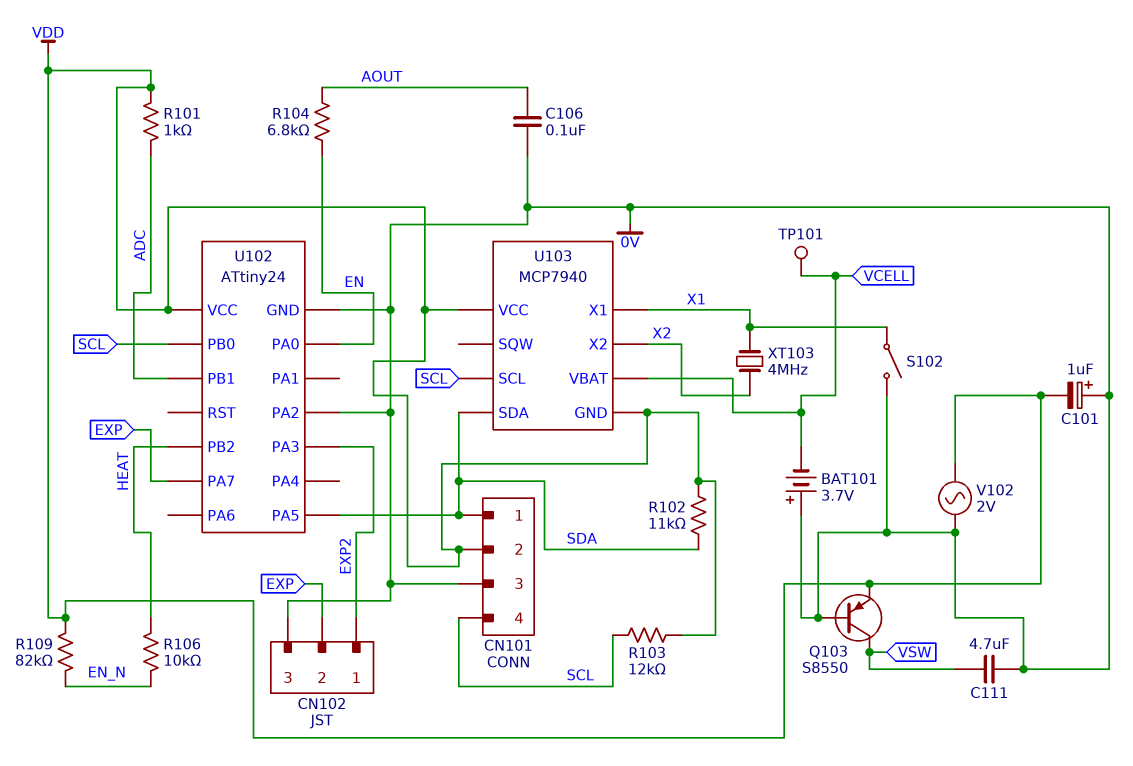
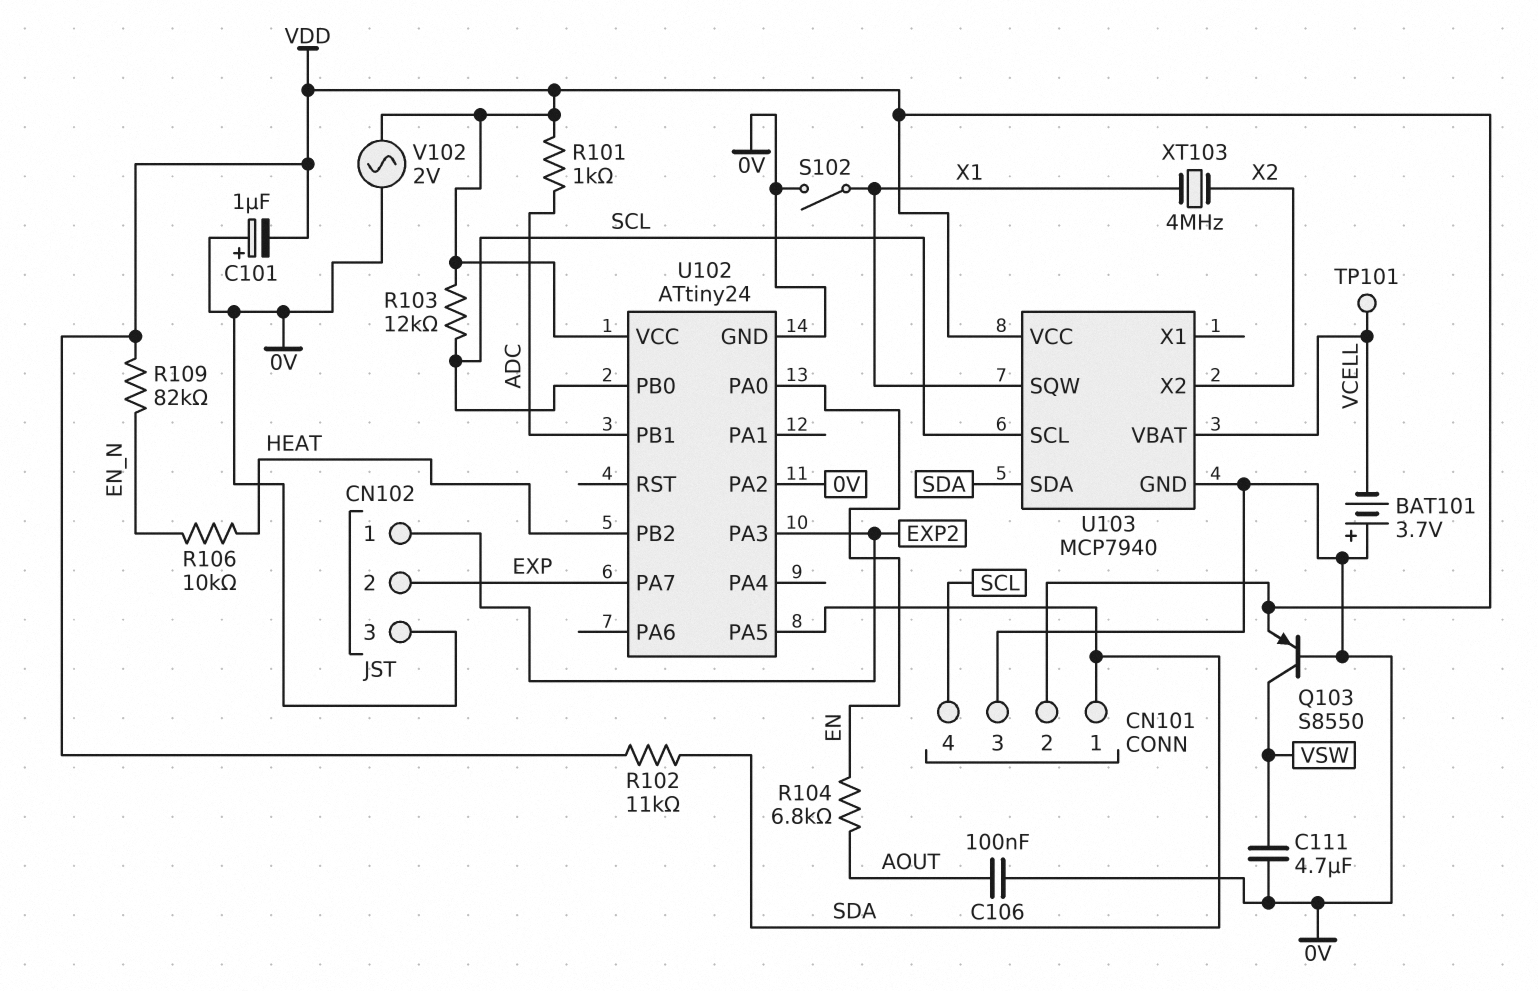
U103 pin GND: VDD -> 0V
U103 pin SQW: none -> X1
U103 pin X1: X1 -> none

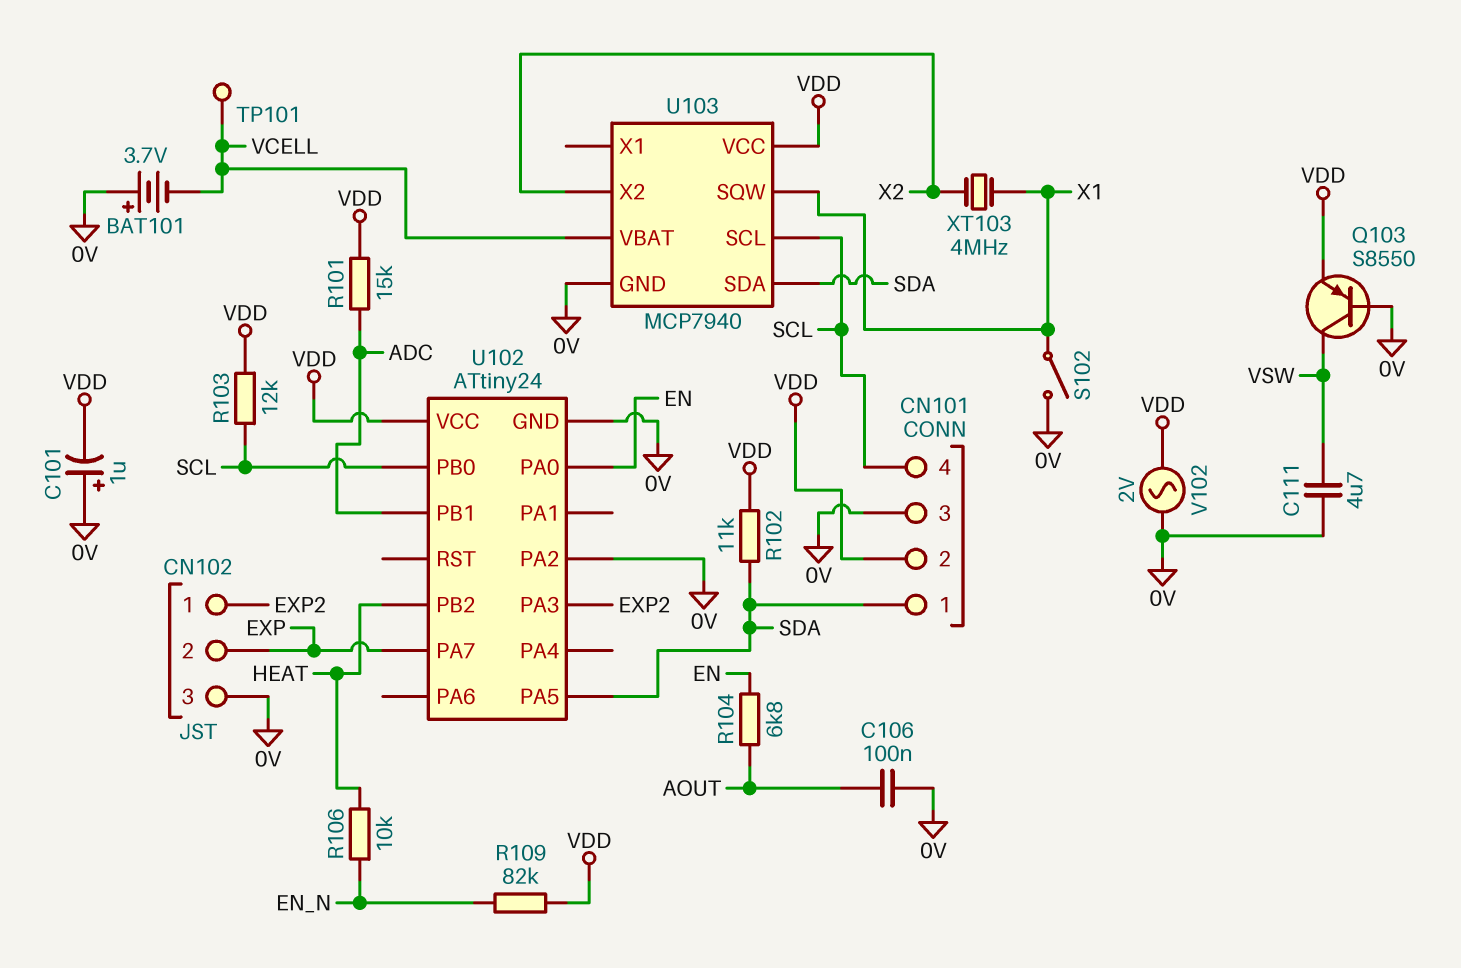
R101: 1k (ADC, VDD) -> 15k (ADC, VDD)

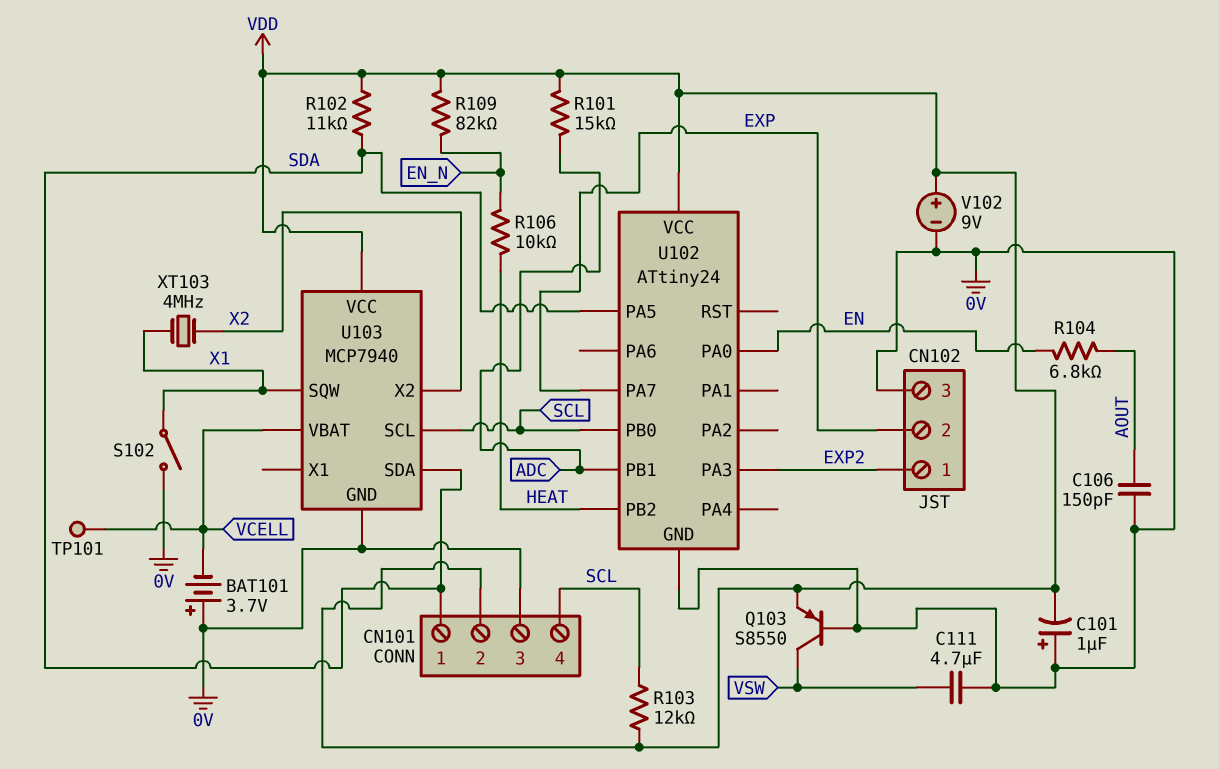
C106: 100nF (0V, AOUT) -> 150pF (0V, AOUT)
U102 pin PA2: 0V -> none
V102: AC 2V (0V, VDD) -> 9V (plus VDD, minus 0V)

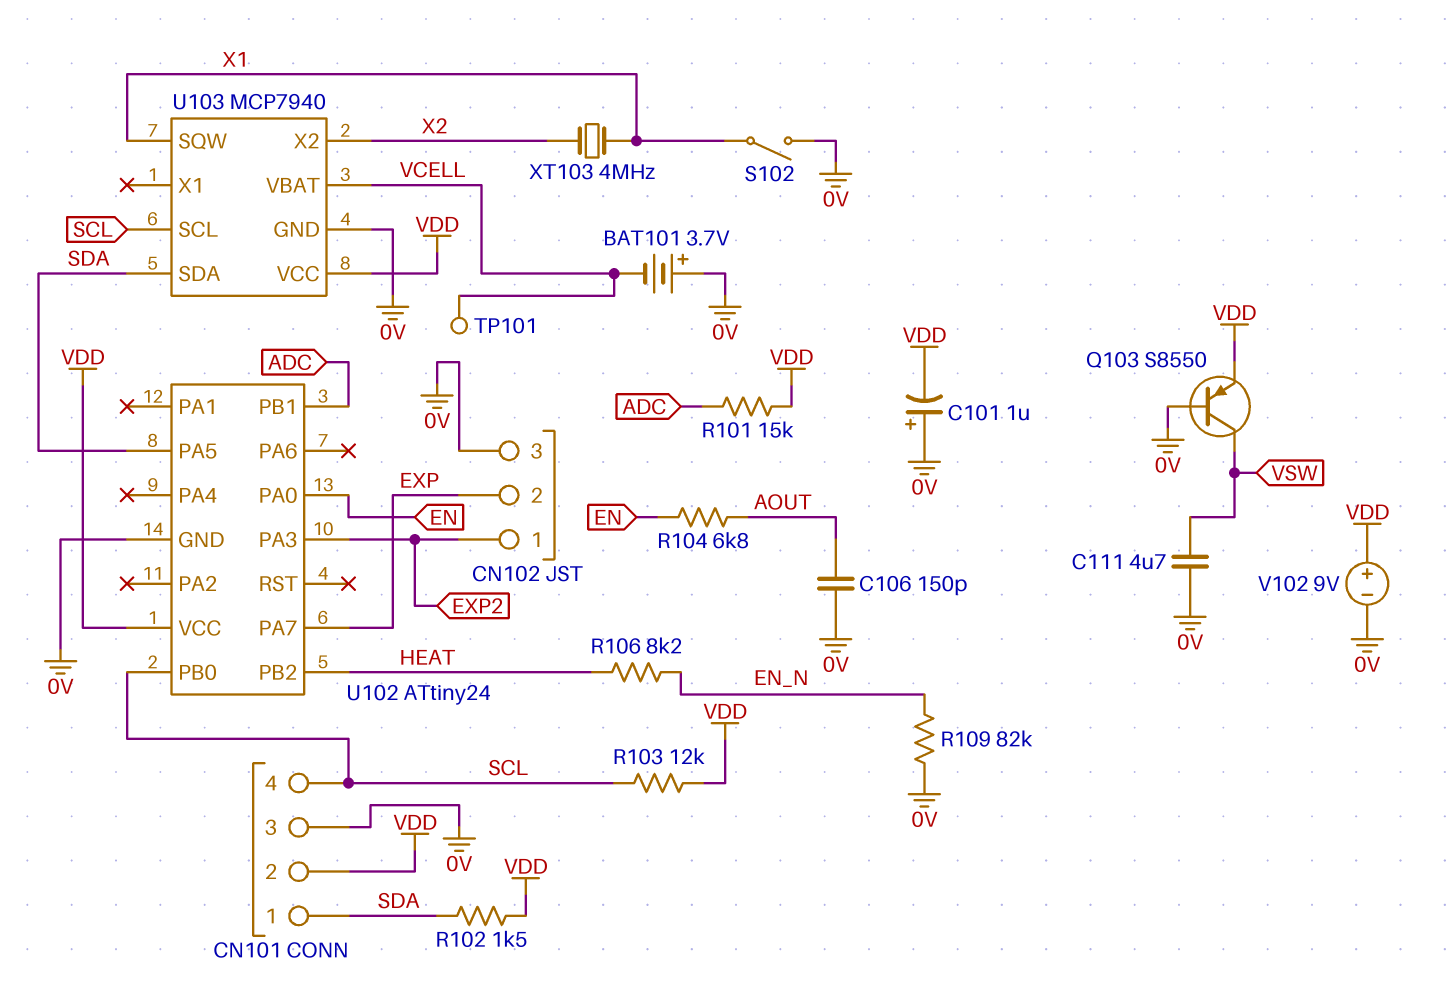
R102: 11k (SDA, VDD) -> 1.5k (SDA, VDD)
R106: 10k (EN_N, HEAT) -> 8.2k (EN_N, HEAT)
R109: 82k (EN_N, VDD) -> 82k (0V, EN_N)

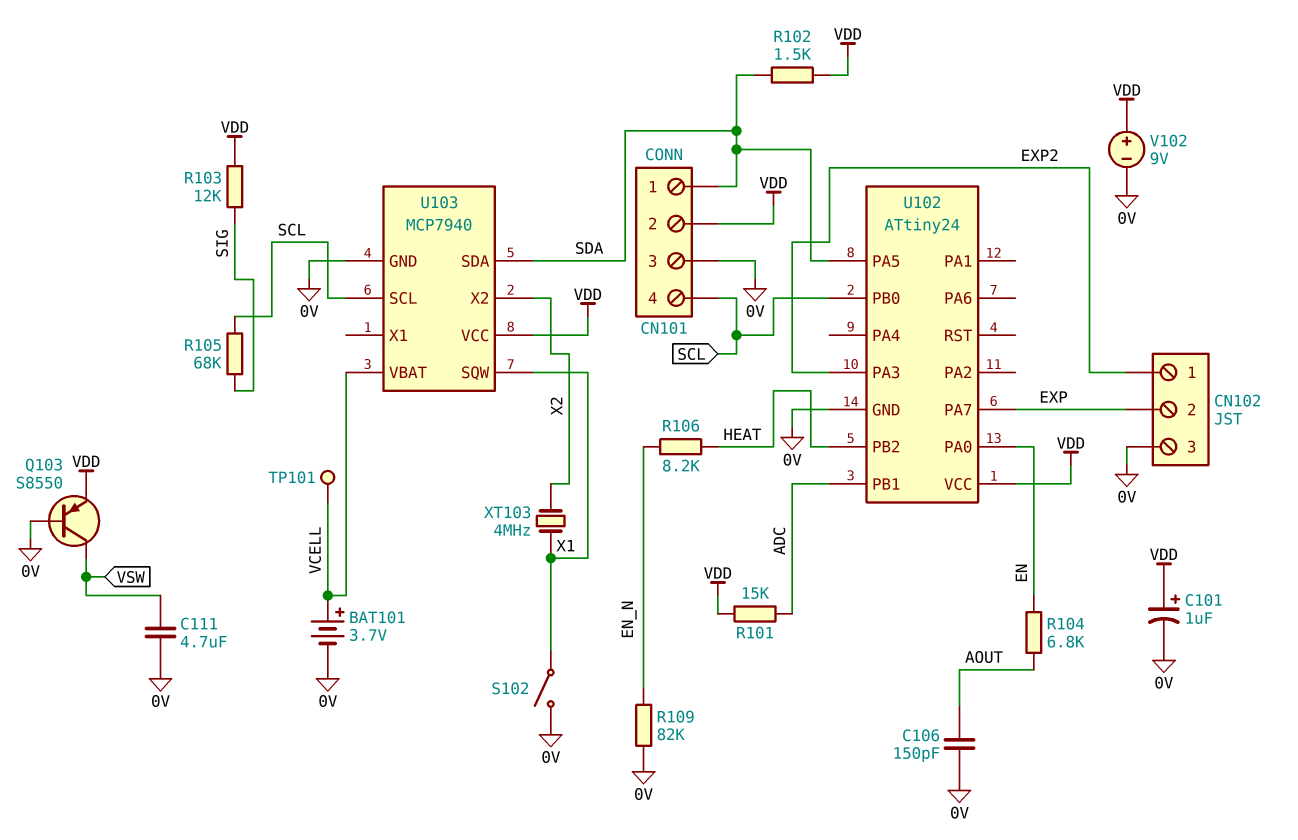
BAT101: 3.7V (plus 0V, minus VCELL) -> 3.7V (plus VCELL, minus 0V)
C101: 1uF (plus 0V, minus VDD) -> 1uF (plus VDD, minus 0V)
R103: 12k (SCL, VDD) -> 12k (SIG, VDD)
R105: none -> 68k (SCL, SIG)

